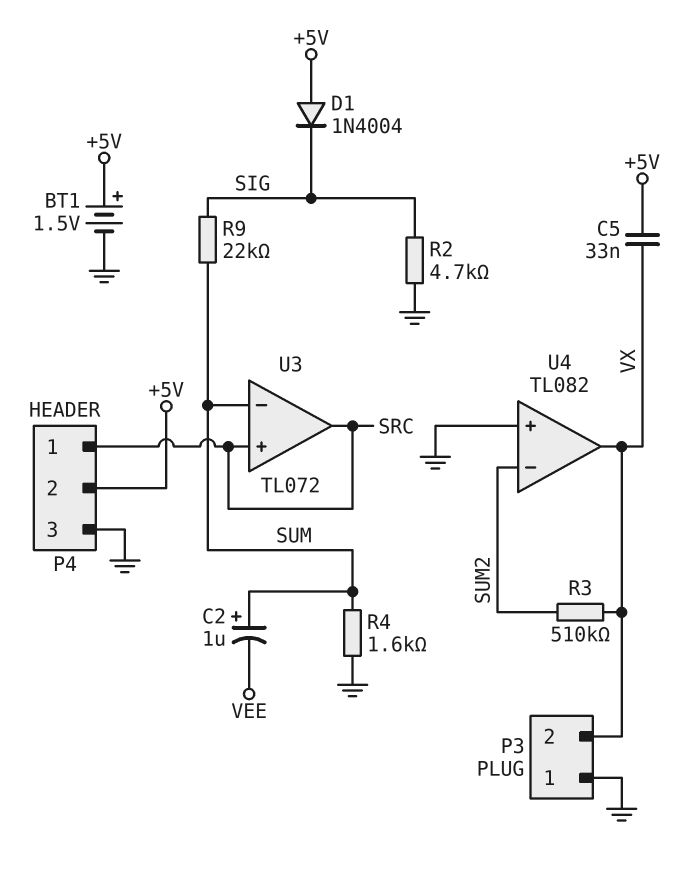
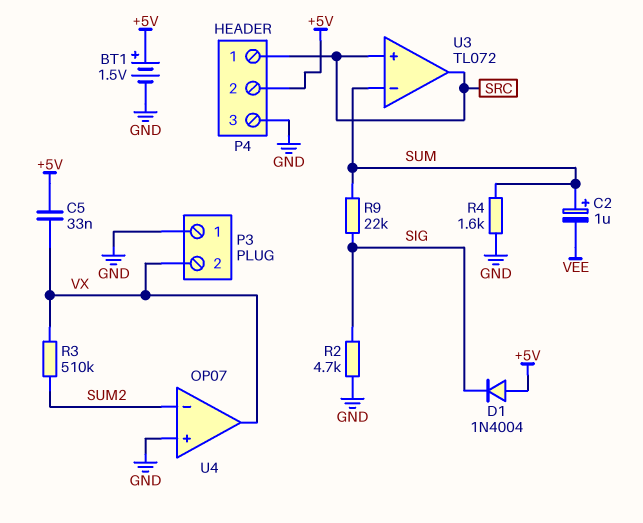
U4: TL082 -> OP07

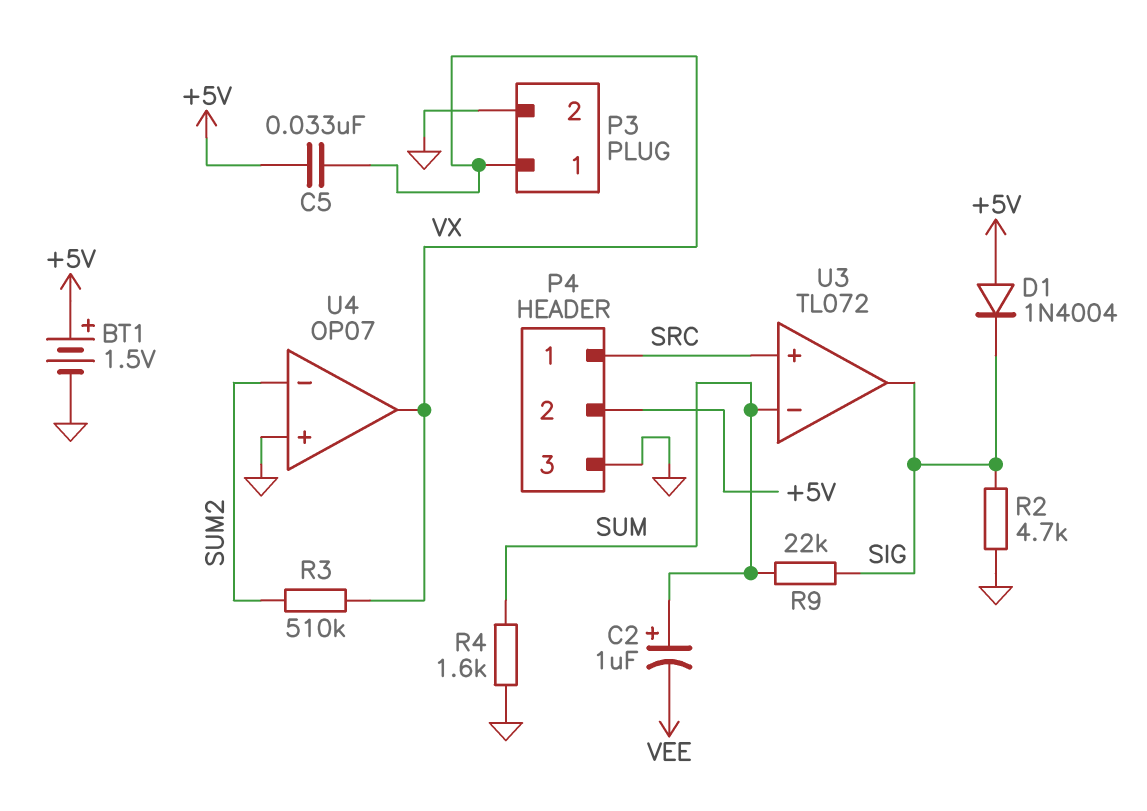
P3 pin 1: GND -> VX
P3 pin 2: VX -> GND
U3 pin out: SRC -> SIG

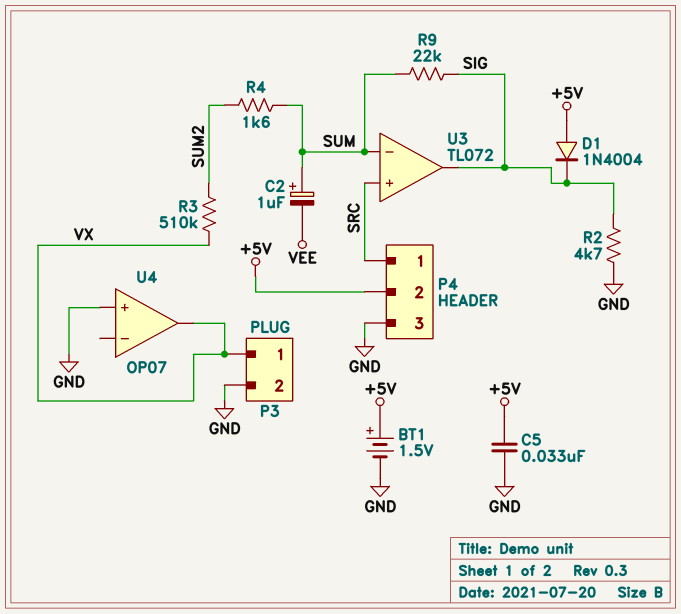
C5: 33nF (+5V, VX) -> 33nF (+5V, GND)
R4: 1.6k (GND, SUM) -> 1.6k (SUM, SUM2)
U4 pin in-: SUM2 -> none

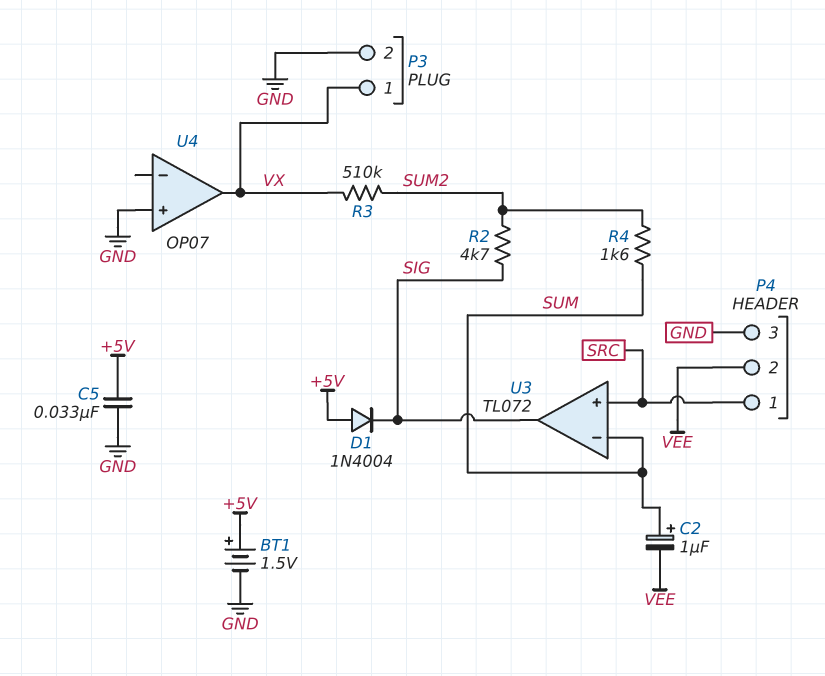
P4 pin 2: +5V -> VEE
R2: 4.7k (GND, SIG) -> 4.7k (SIG, SUM2)
R9: 22k (SIG, SUM) -> none

